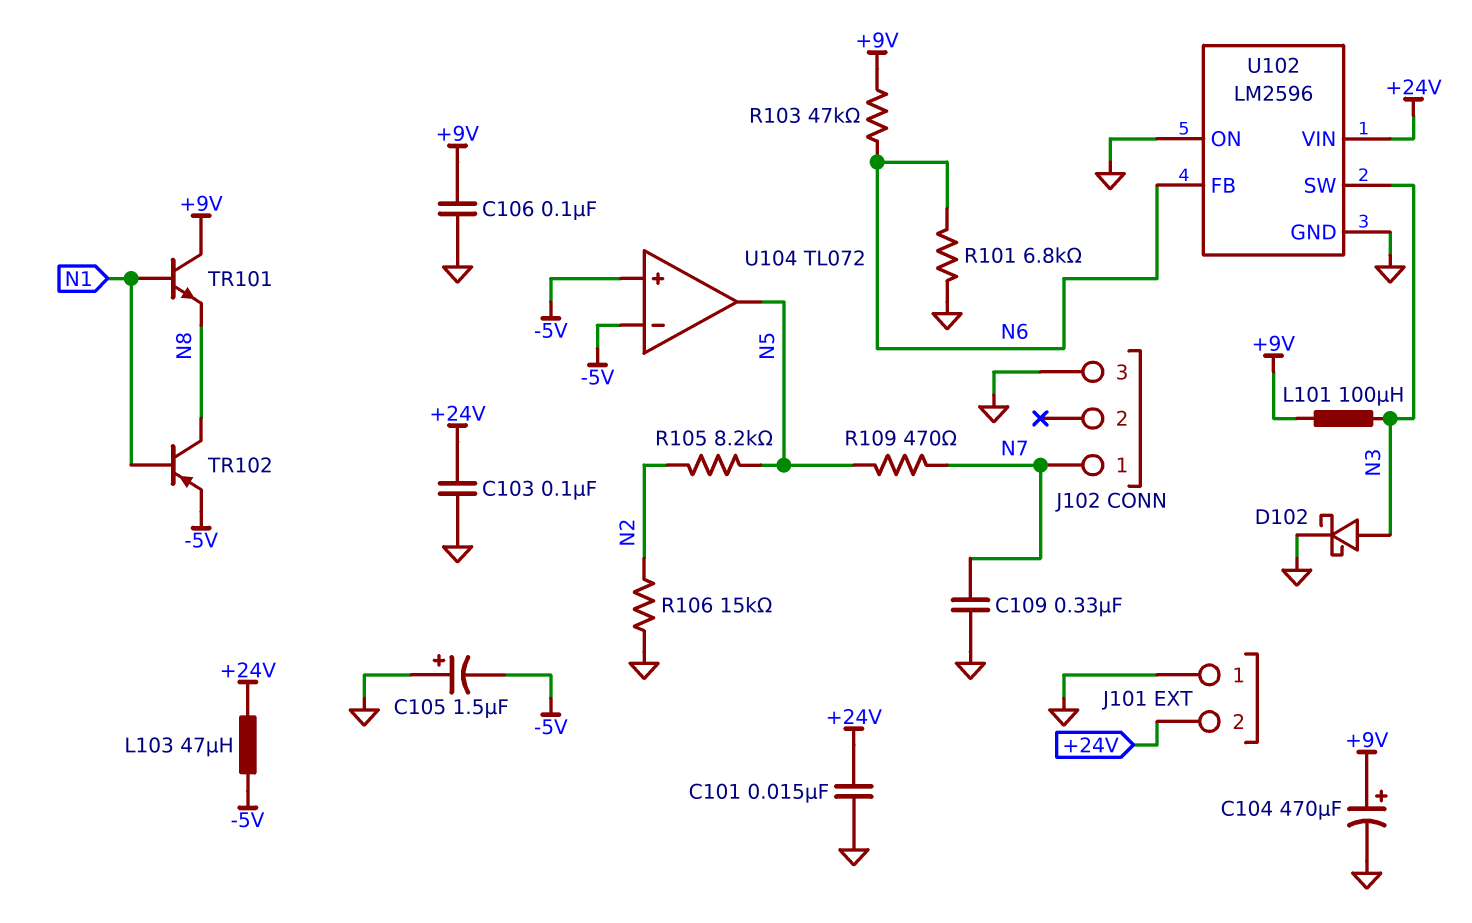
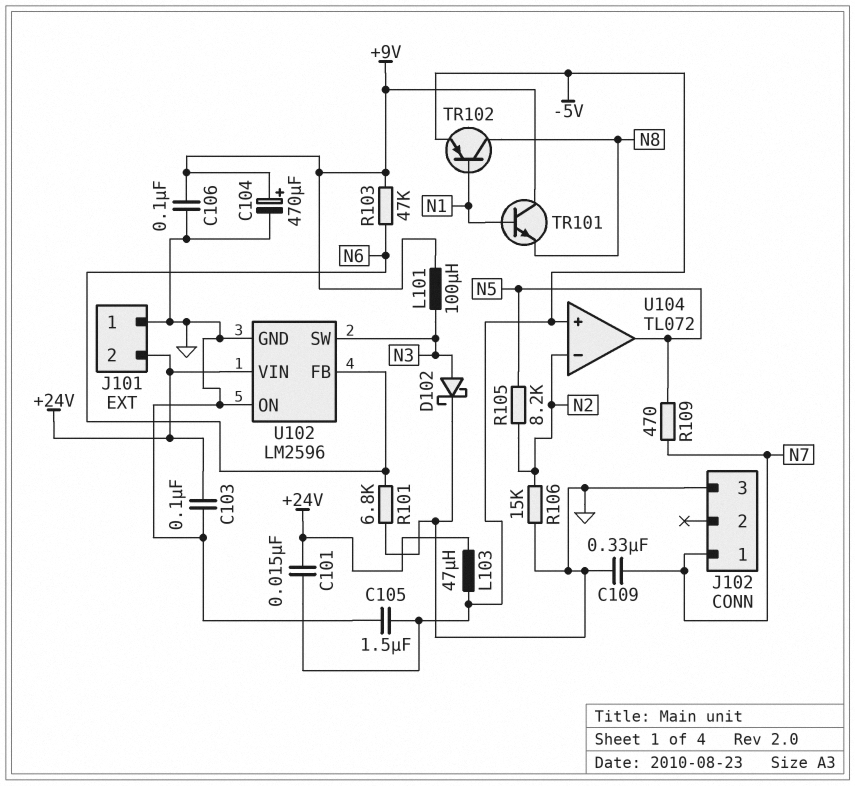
C101: 15nF (+24V, GND) -> 15nF (+24V, -5V)
C105: 1.5uF (plus GND, minus -5V) -> 1.5uF (-5V, GND)
U104 pin in-: -5V -> N2

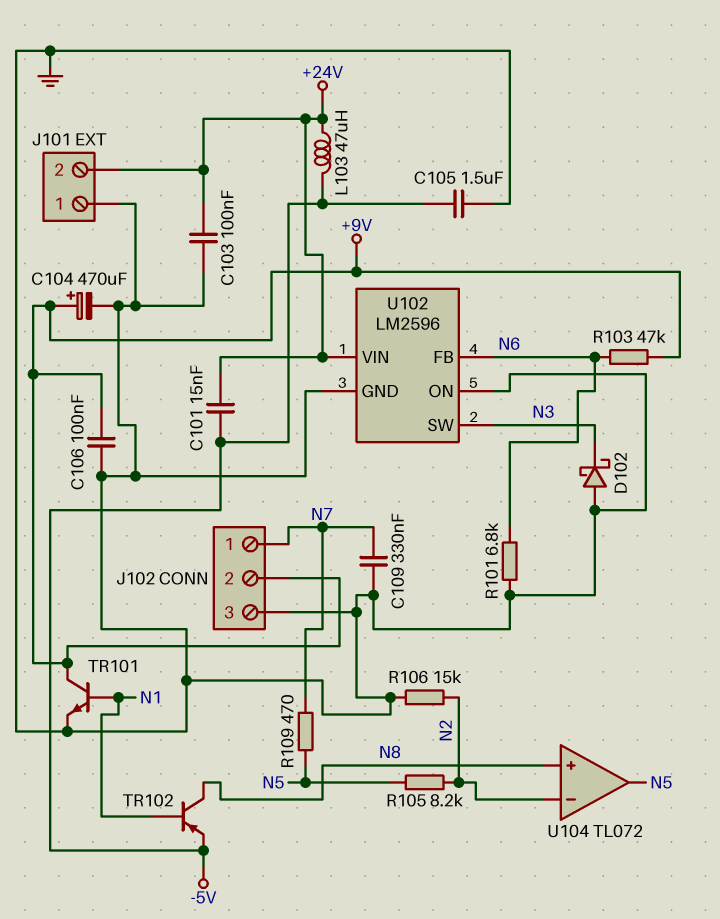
D102: schottky (A N3, K GND) -> schottky (A GND, K N3)
J102 pin 2: none -> +9V
L101: 100uH (+9V, N3) -> none
TR101: NPN (B N1, C +9V, E N8) -> NPN (B N1, C +9V, E GND)
U104 pin in+: -5V -> N8

